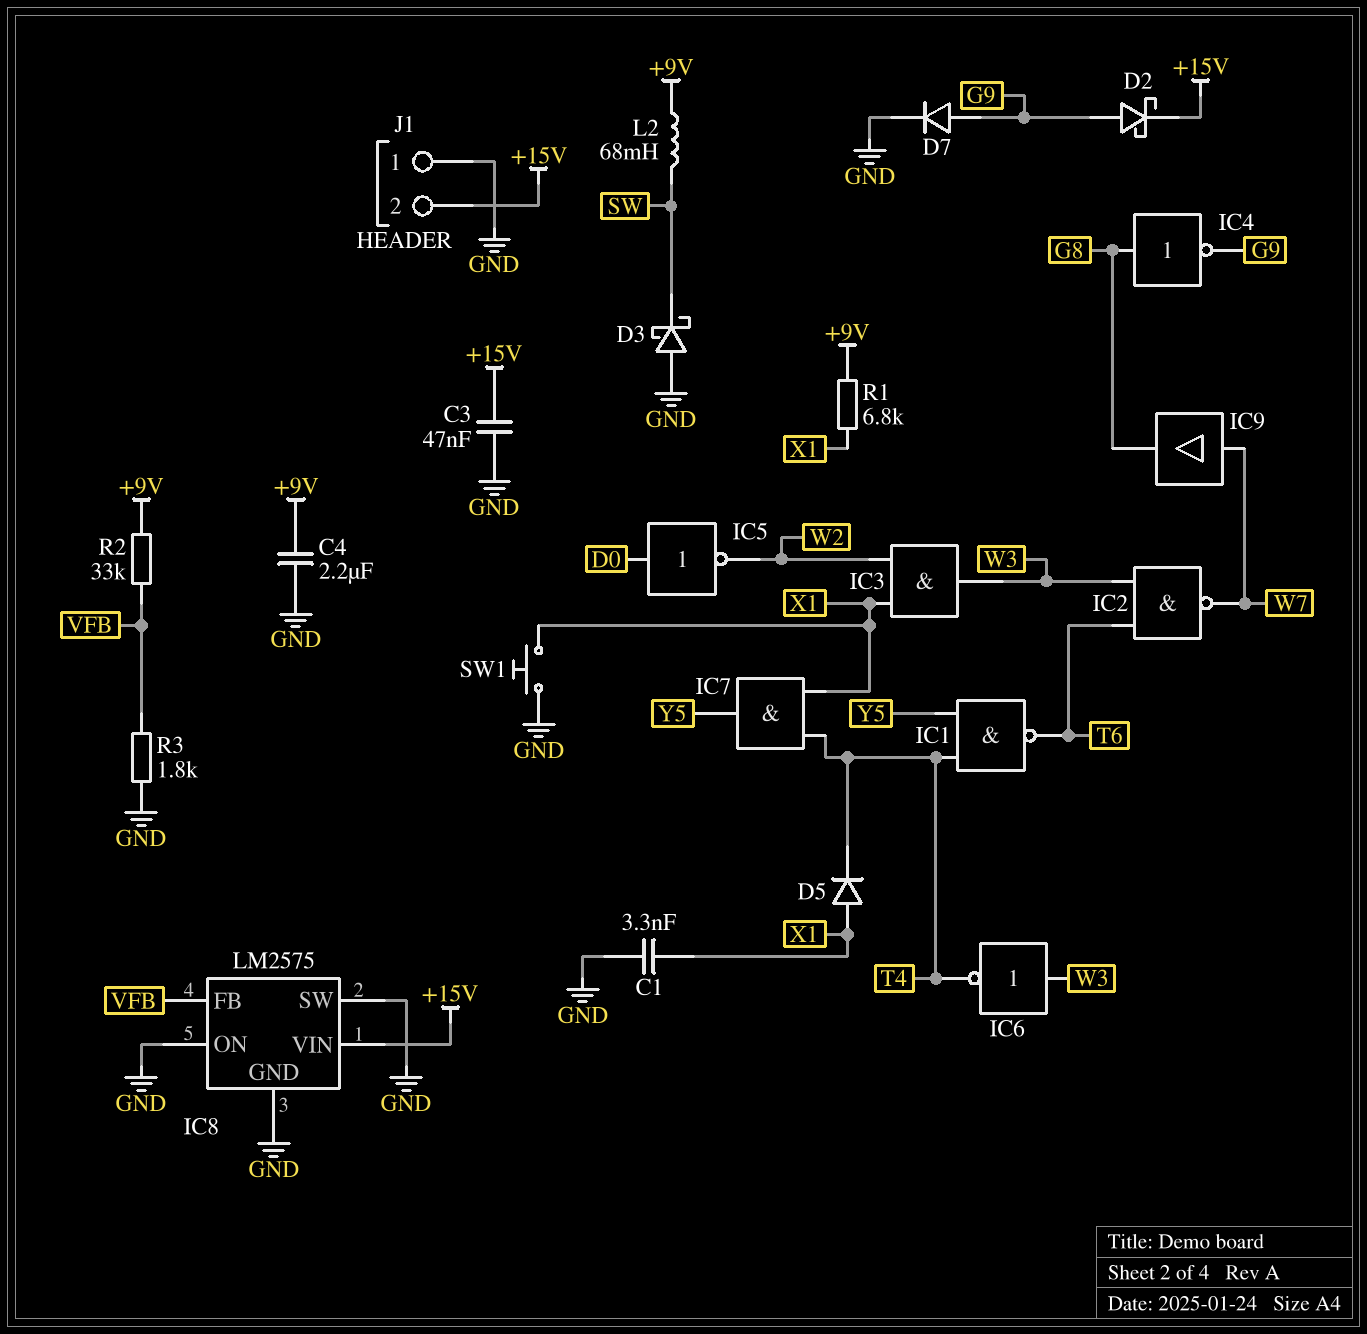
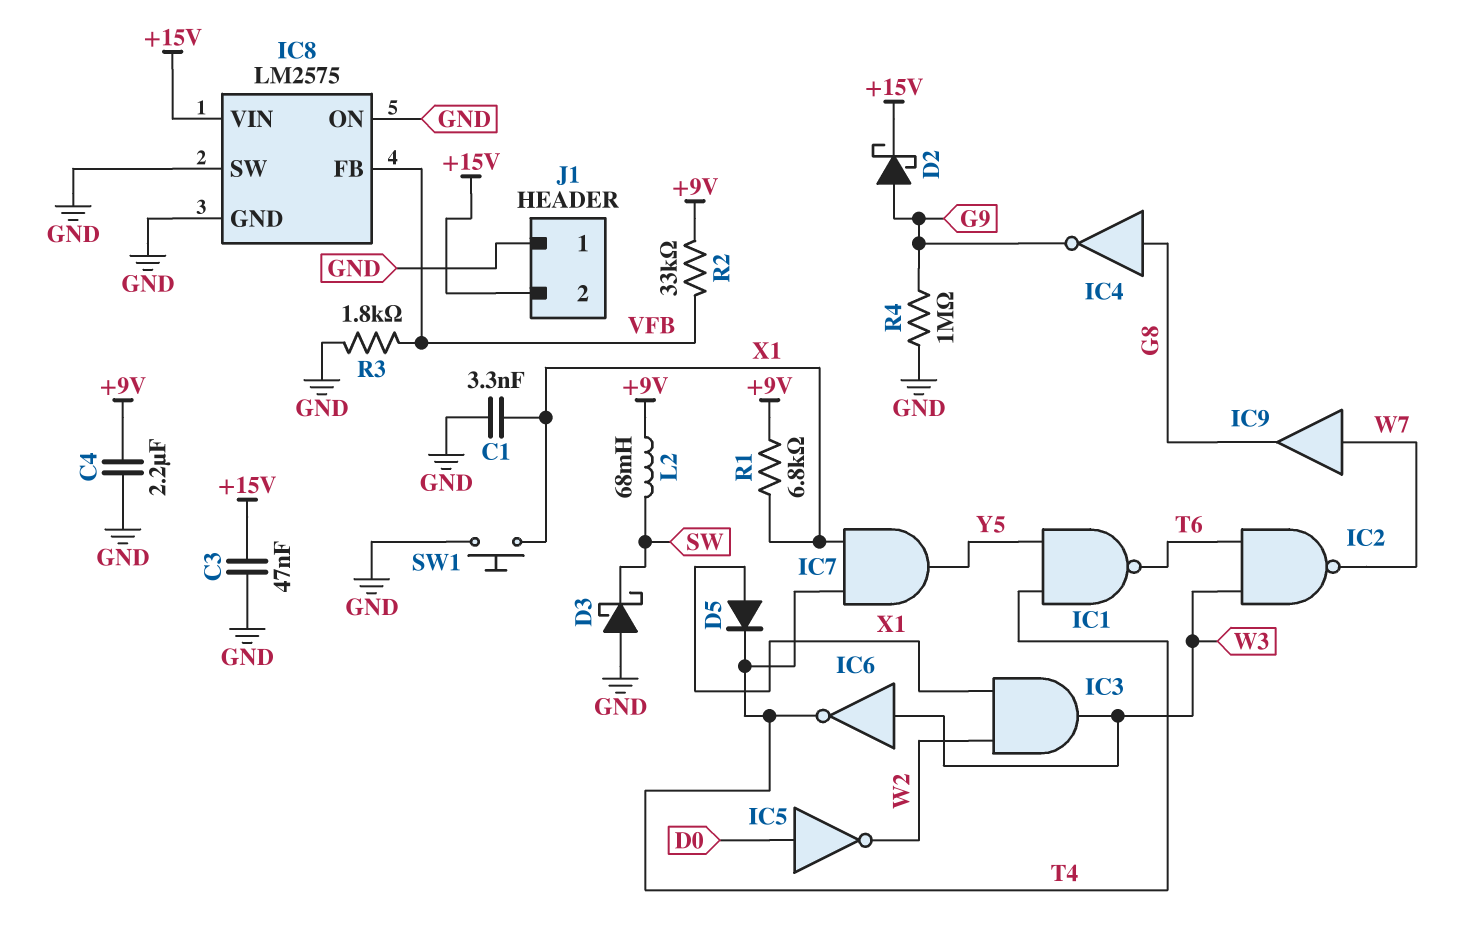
D7: diode (A G9, K GND) -> none
R4: none -> 1M (G9, GND)

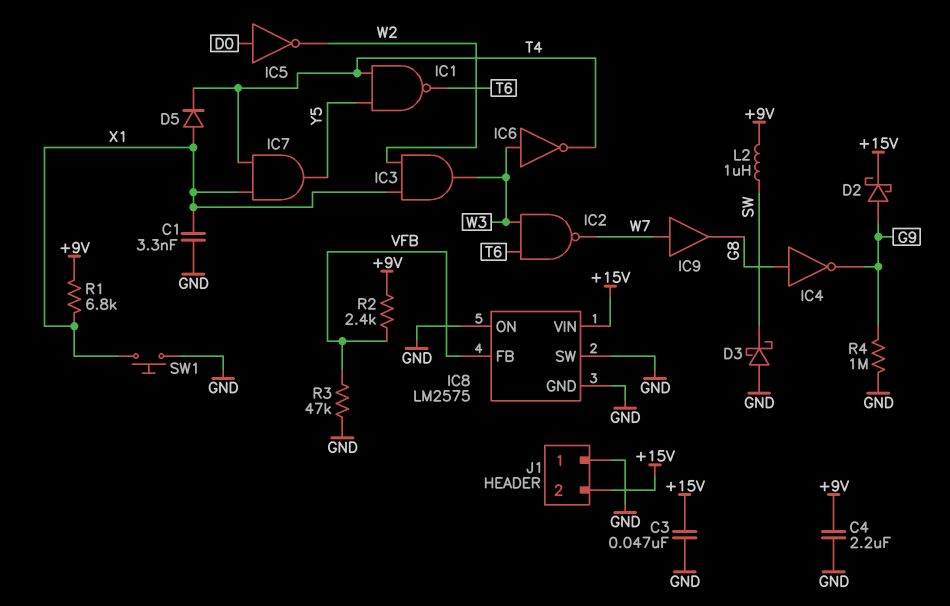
L2: 68mH (+9V, SW) -> 1uH (+9V, SW)
R2: 33k (+9V, VFB) -> 2.4k (+9V, VFB)
R3: 1.8k (GND, VFB) -> 47k (GND, VFB)

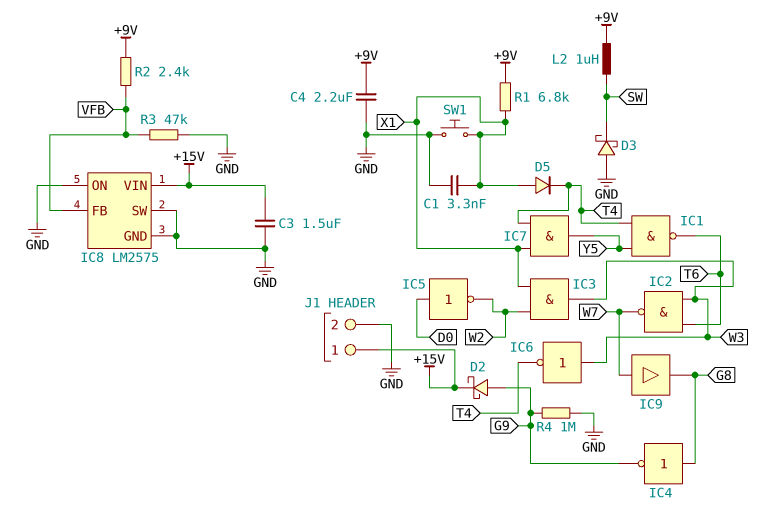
C3: 47nF (+15V, GND) -> 1.5uF (+15V, GND)
J1 pin 1: GND -> +15V
J1 pin 2: +15V -> GND

